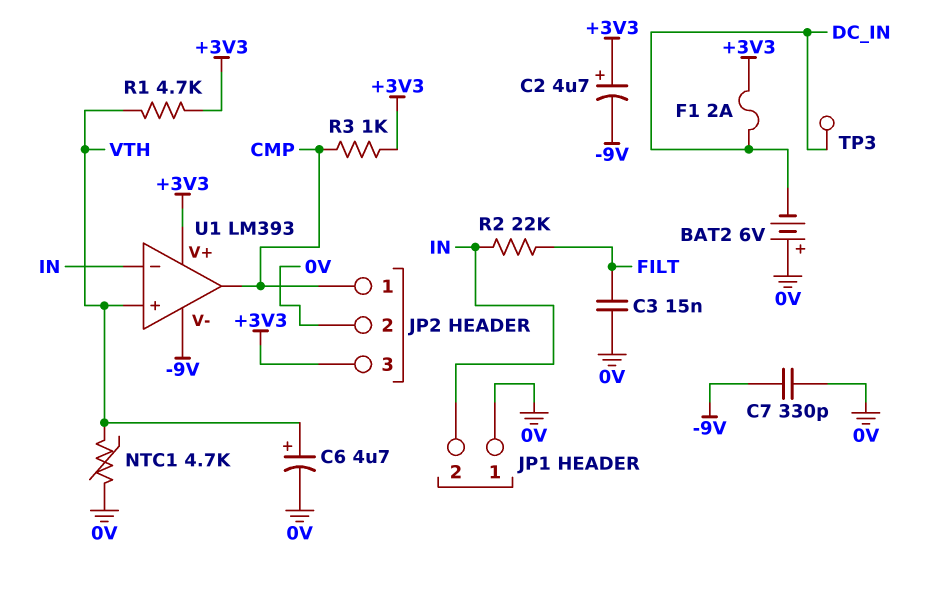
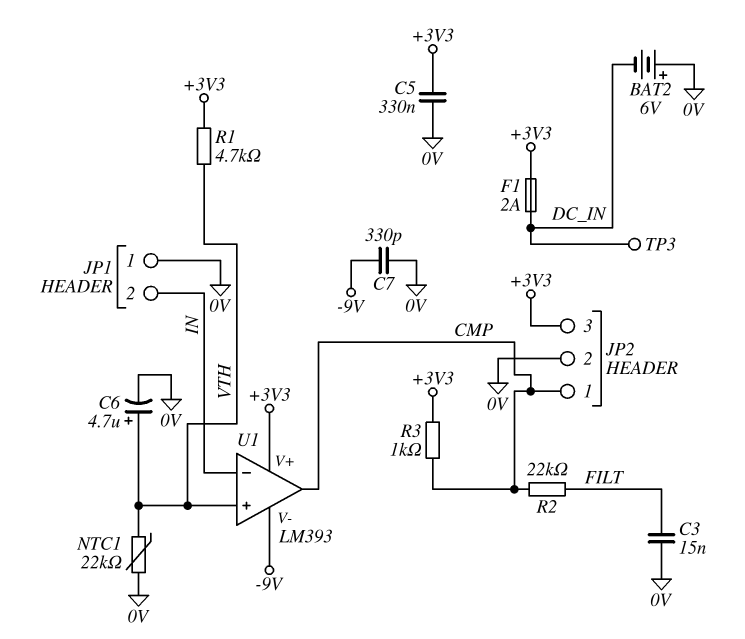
C2: 4.7uF (plus +3V3, minus -9V) -> none
C5: none -> 330nF (+3V3, 0V)
NTC1: 4.7k (0V, VTH) -> 22k (0V, VTH)
R2: 22k (FILT, IN) -> 22k (CMP, FILT)

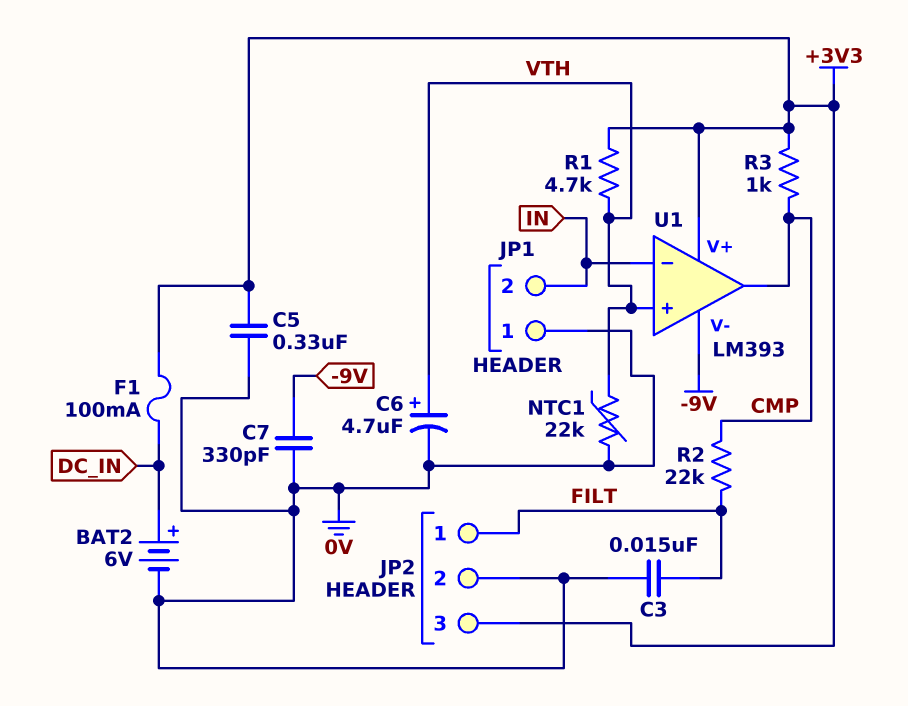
BAT2: 6V (plus 0V, minus DC_IN) -> 6V (plus DC_IN, minus 0V)
F1: 2A (+3V3, DC_IN) -> 100mA (+3V3, DC_IN)
JP2 pin 1: CMP -> FILT
TP3: test point (DC_IN) -> none

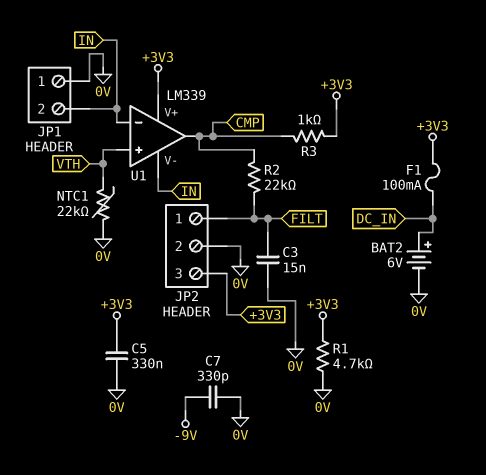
C6: 4.7uF (plus VTH, minus 0V) -> none
R1: 4.7k (+3V3, VTH) -> 4.7k (+3V3, 0V)
U1: LM393 -> LM339
U1 pin V-: -9V -> IN

